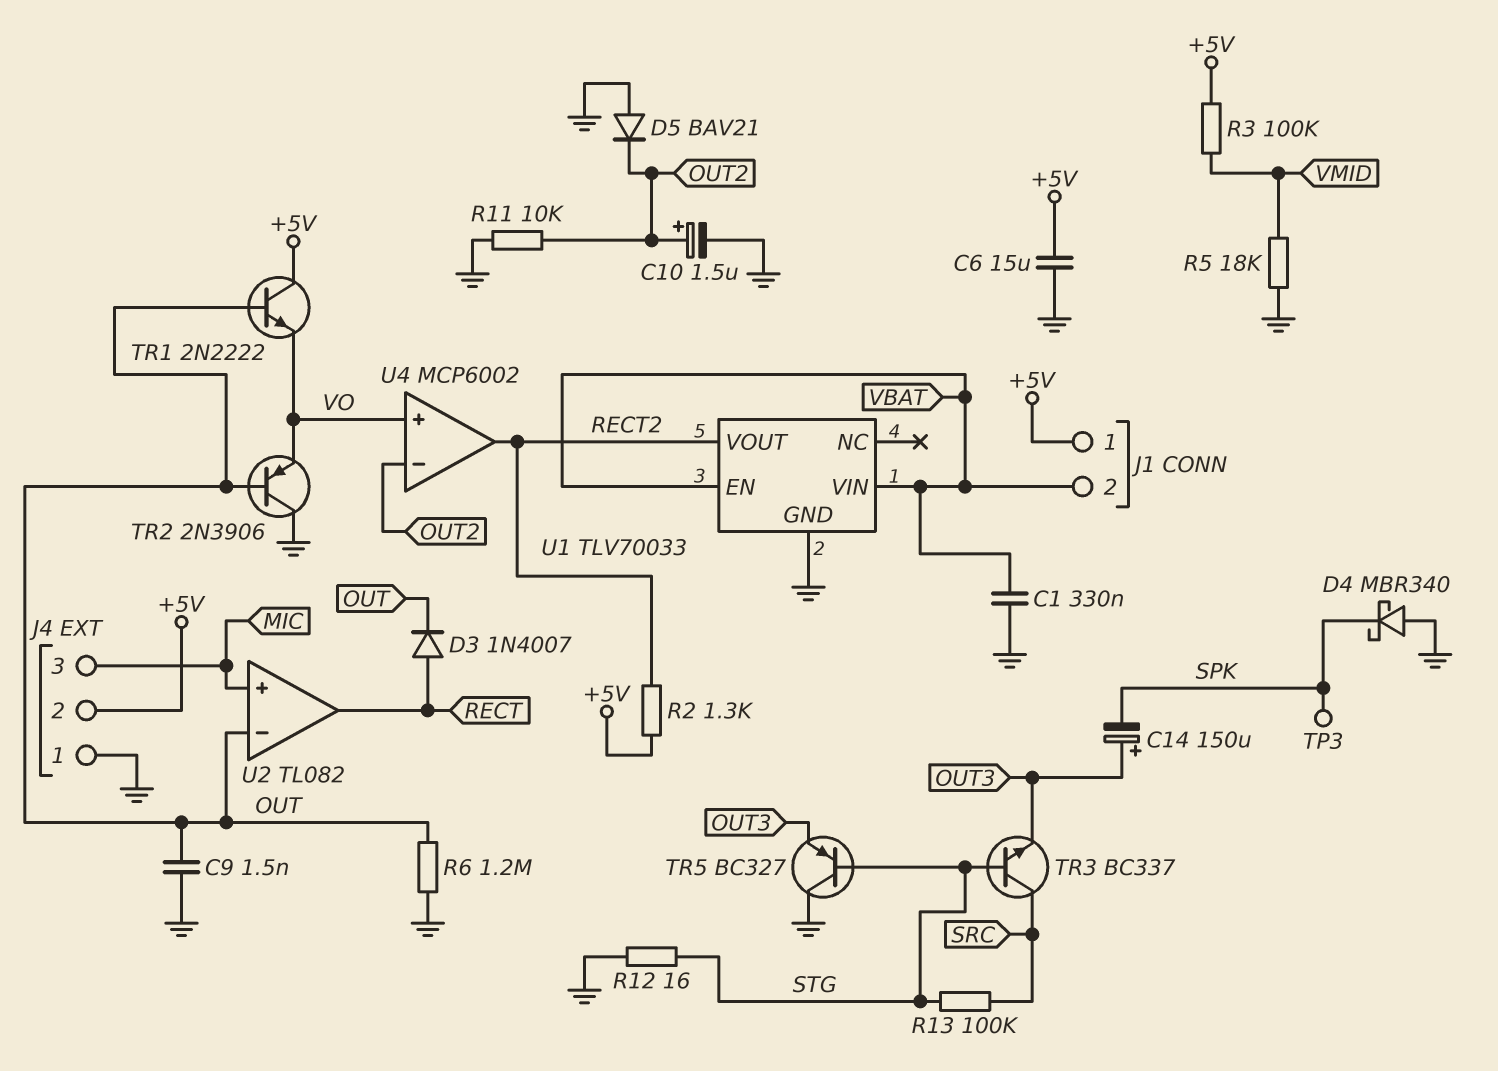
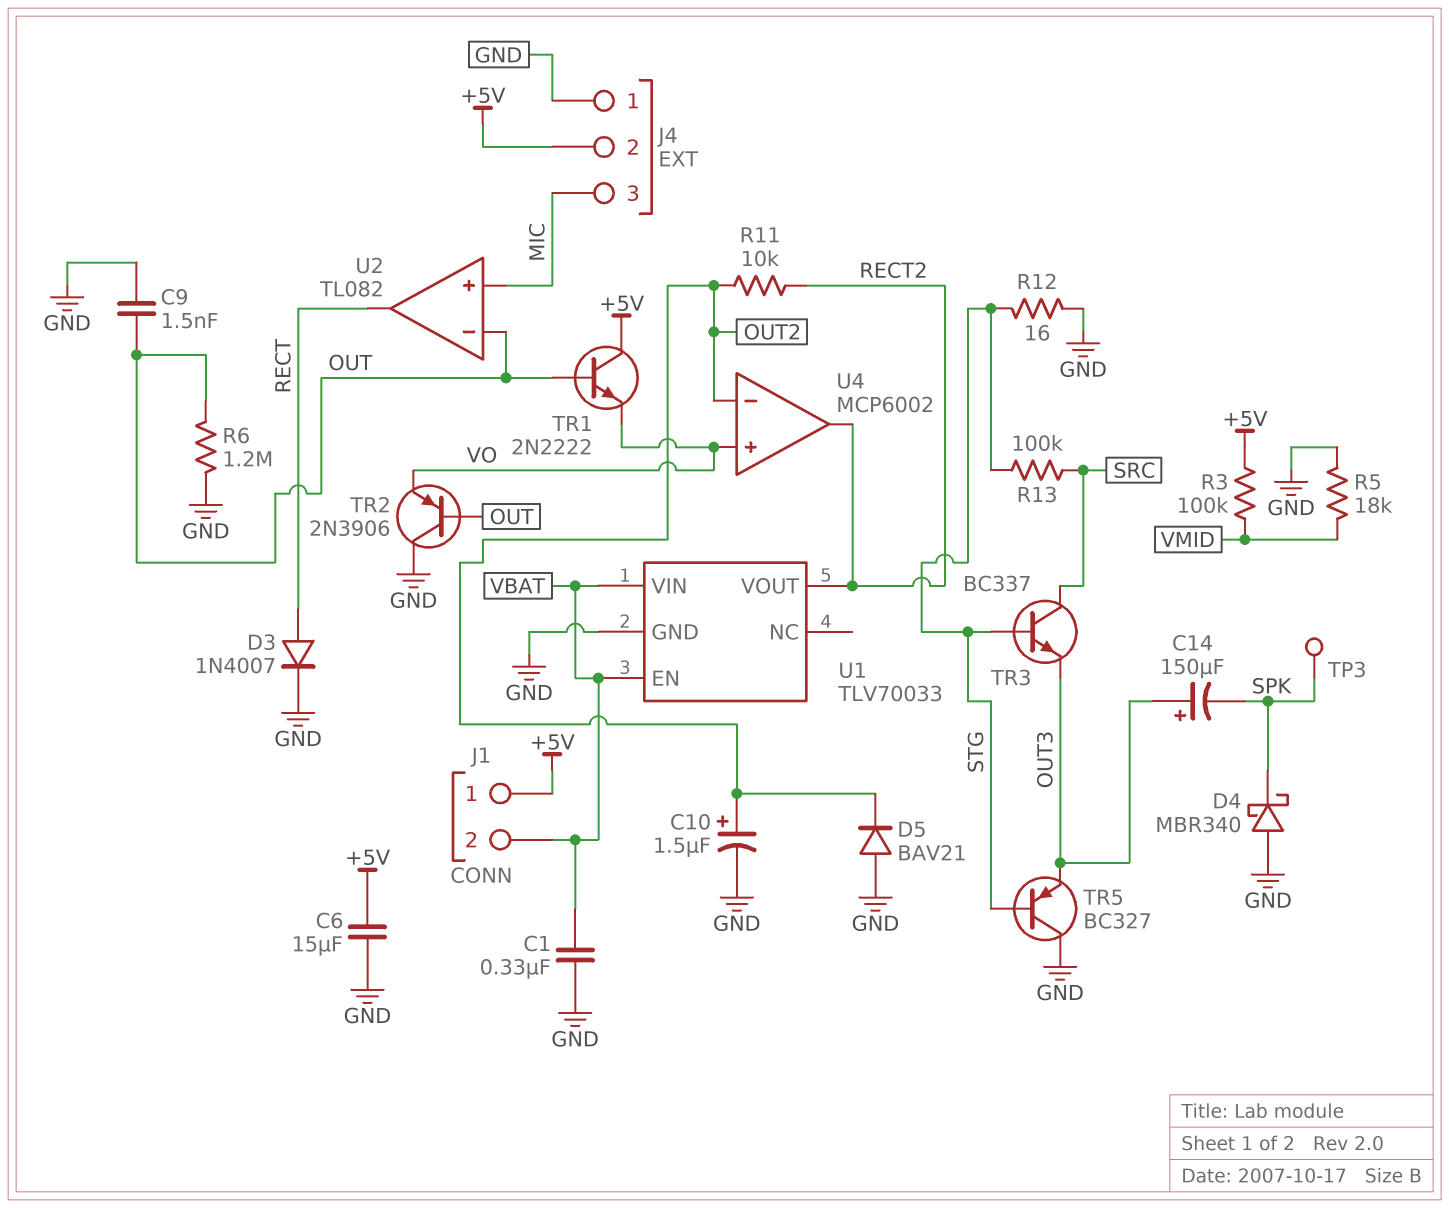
D3: diode 1N4007 (A RECT, K OUT) -> diode 1N4007 (A RECT, K GND)
R2: 1.3k (+5V, RECT2) -> none
R11: 10k (GND, OUT2) -> 10k (OUT2, RECT2)

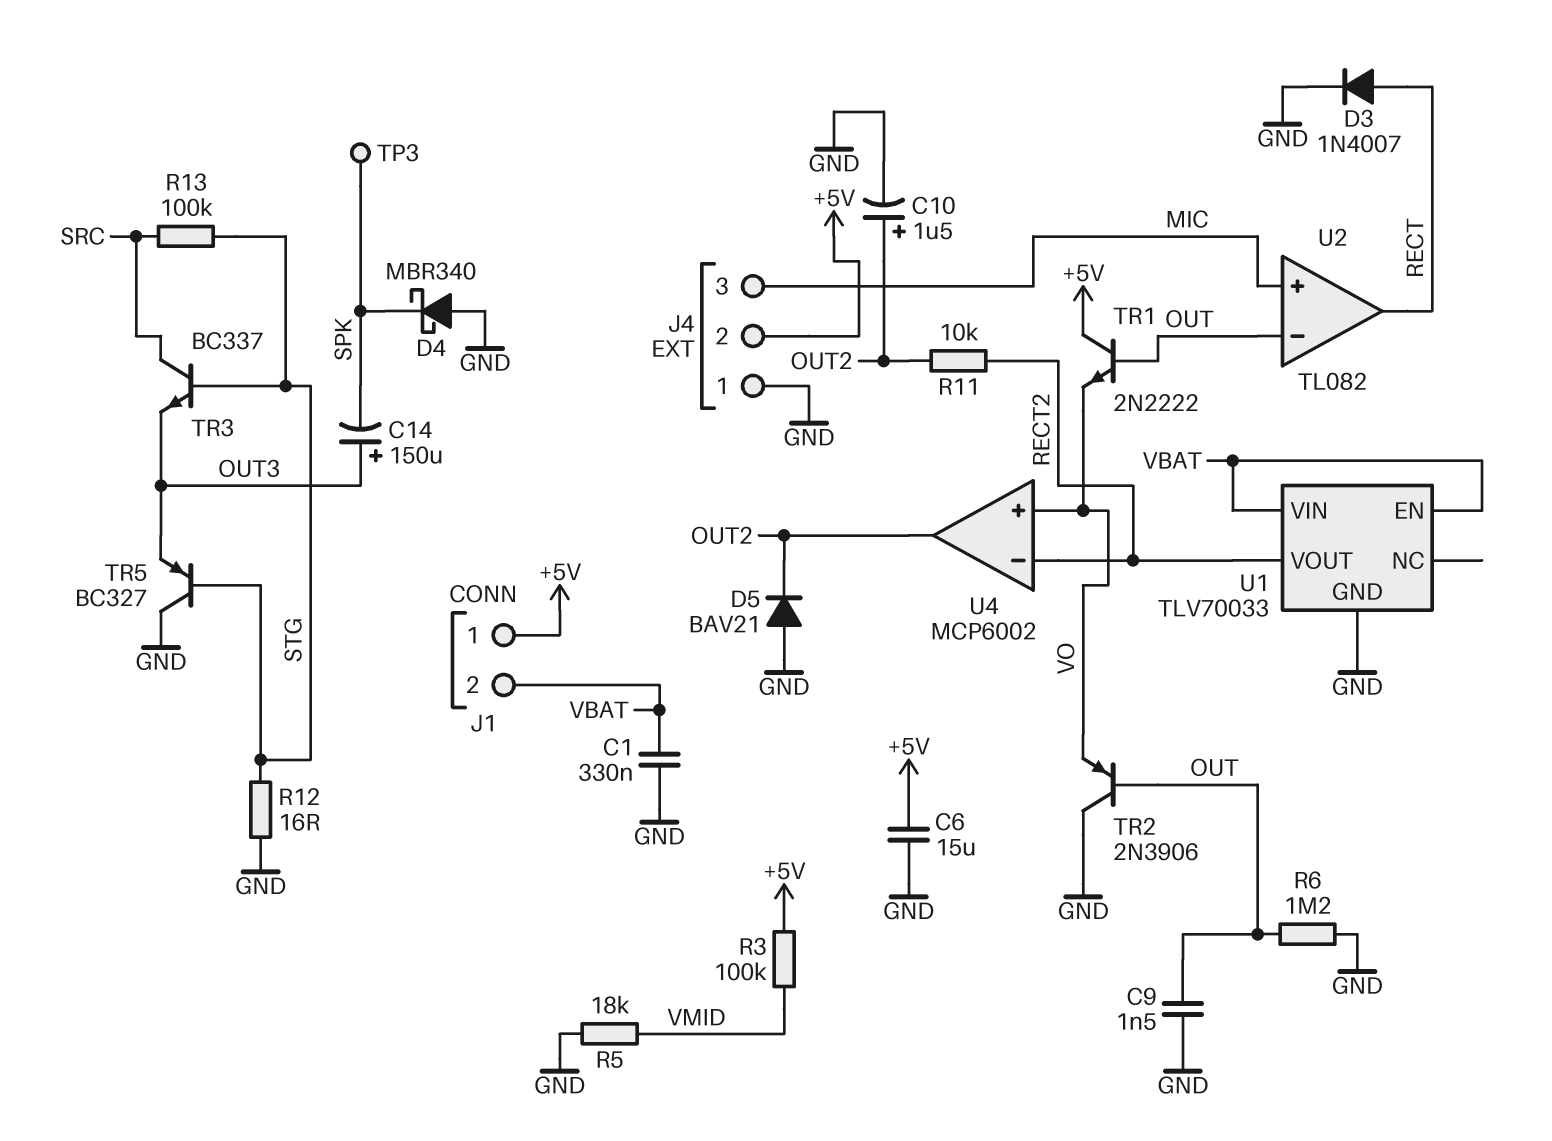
U4 pin in-: OUT2 -> RECT2
U4 pin out: RECT2 -> OUT2

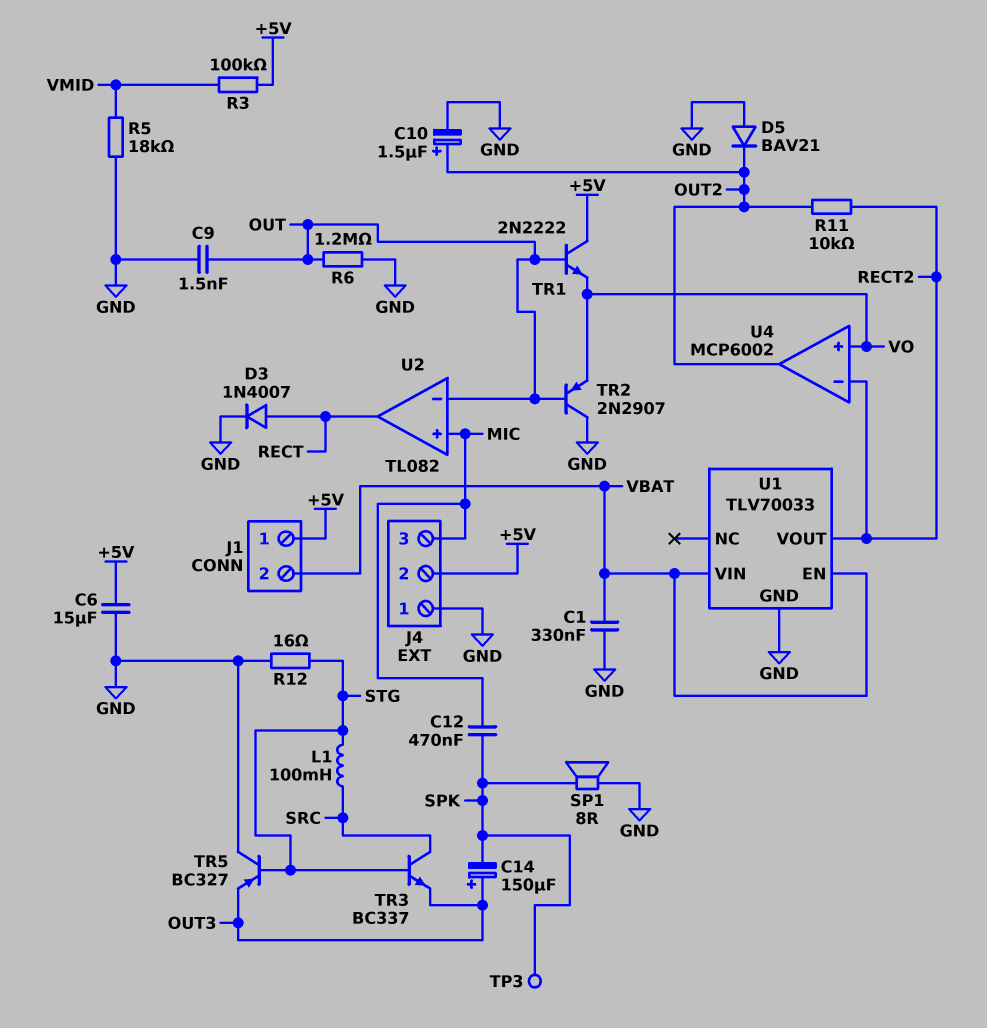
C12: none -> 470nF (MIC, SPK)
D4: schottky MBR340 (A GND, K SPK) -> none
L1: none -> 100mH (SRC, STG)
R13: 100k (SRC, STG) -> none
SP1: none -> speaker 8R (GND, SPK)
TR2: PNP 2N3906 (B OUT, C GND, E VO) -> PNP 2N2907 (B OUT, C GND, E VO)

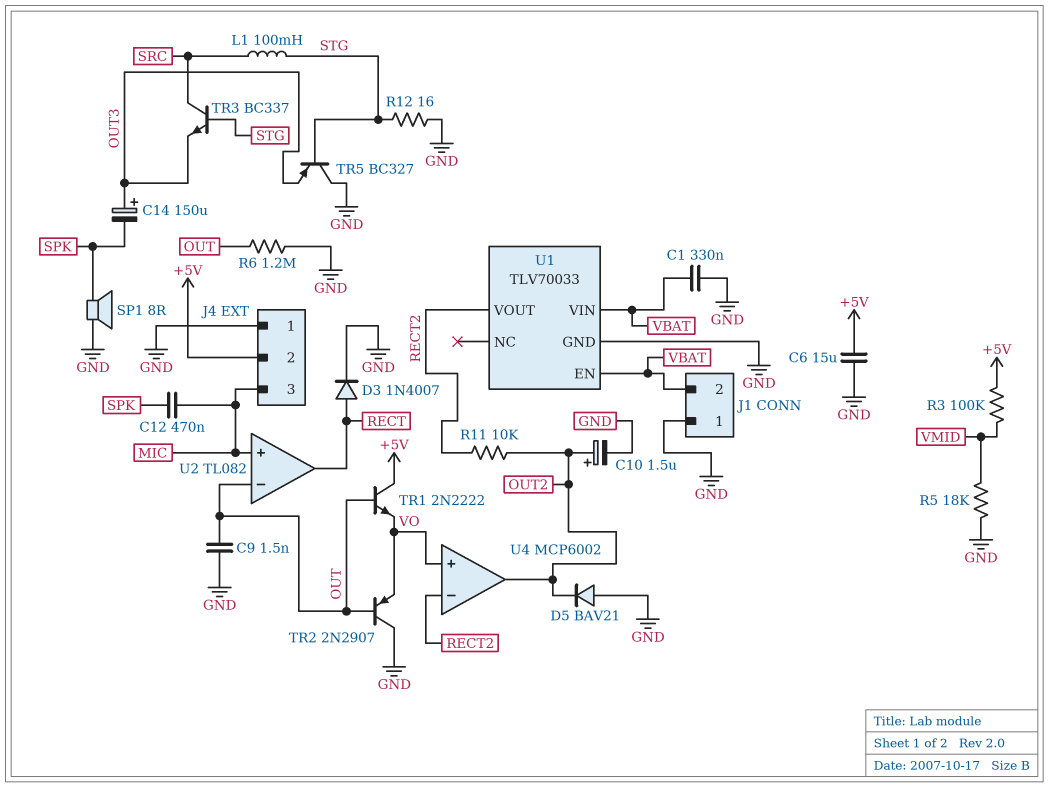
J1 pin 1: +5V -> GND
TP3: test point (SPK) -> none

